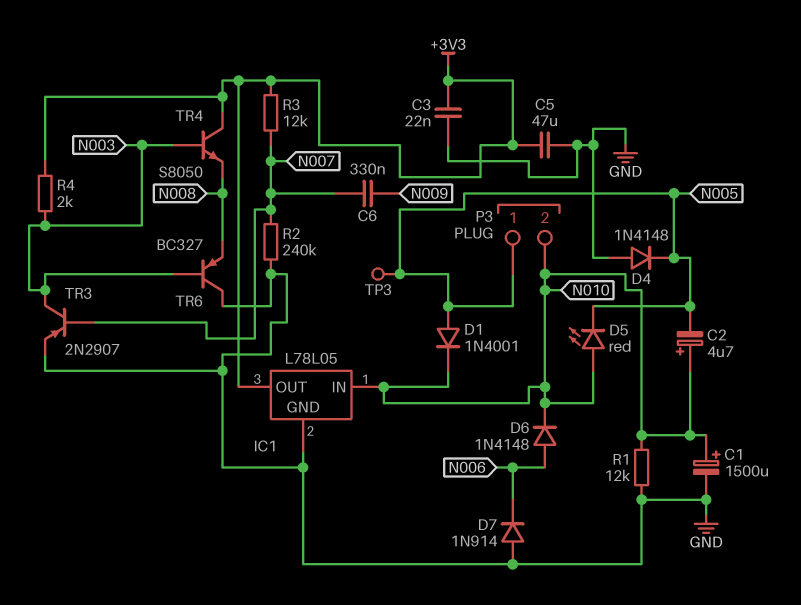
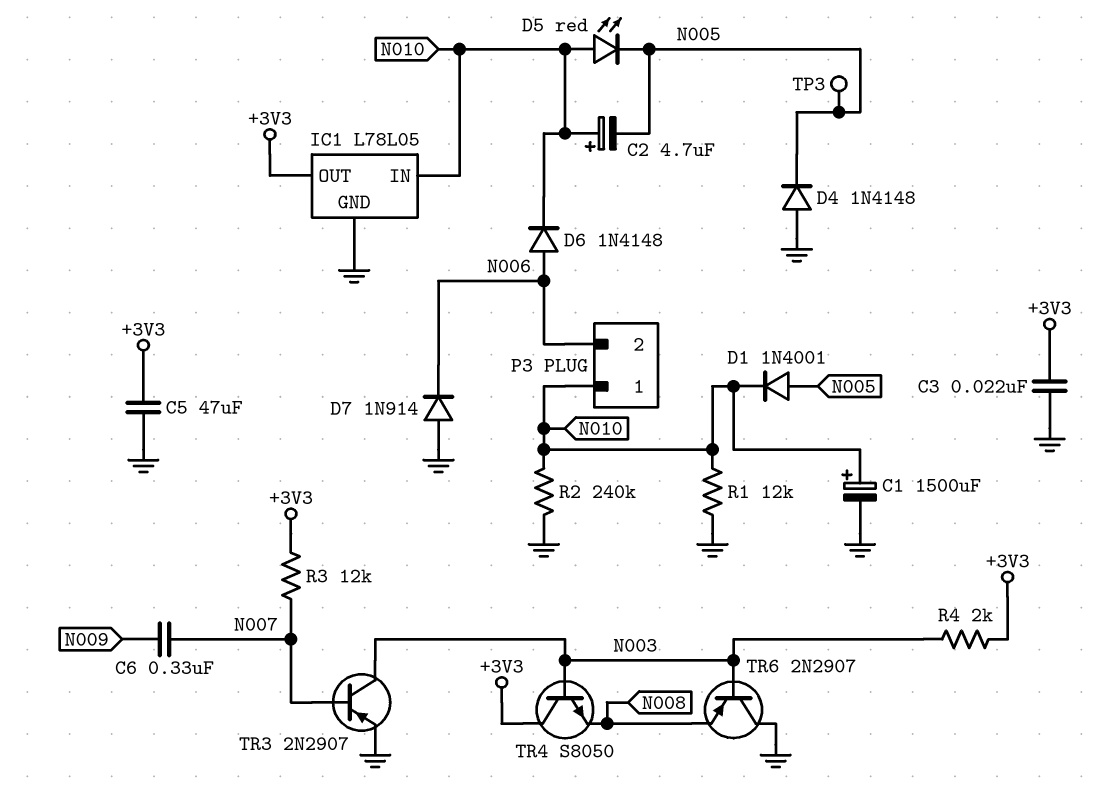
P3 pin 1: N005 -> N010
P3 pin 2: N010 -> N006
R2: 240k (GND, N007) -> 240k (GND, N010)
TR6: PNP BC327 (B N003, C GND, E N008) -> PNP 2N2907 (B N003, C GND, E N008)

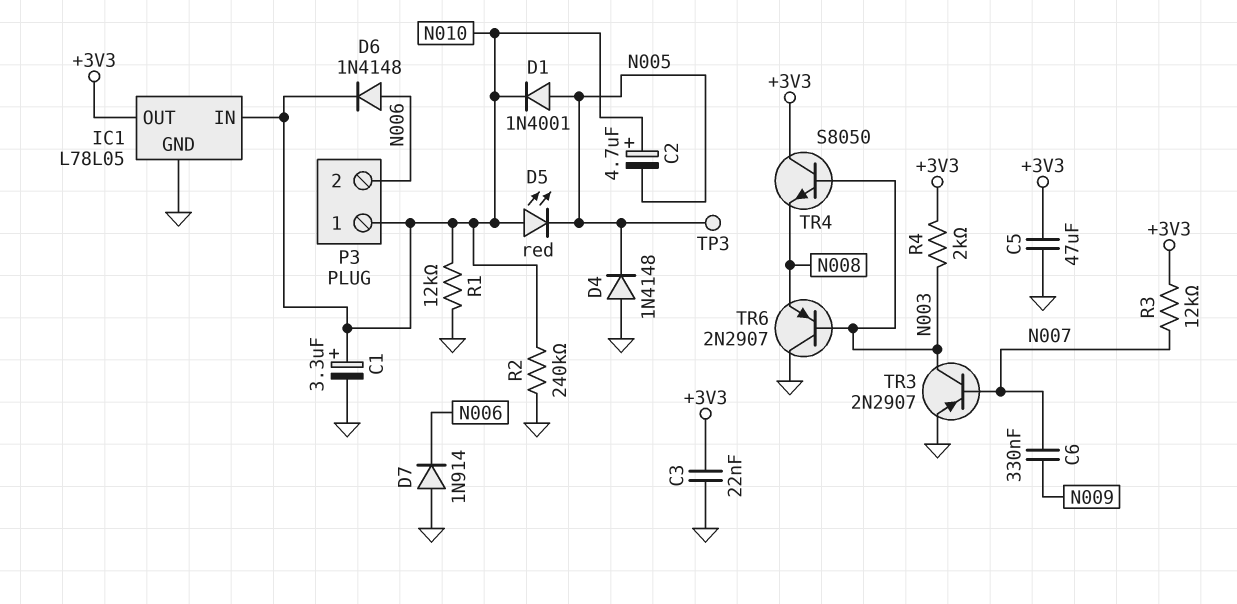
C1: 1500uF (plus N010, minus GND) -> 3.3uF (plus N010, minus GND)

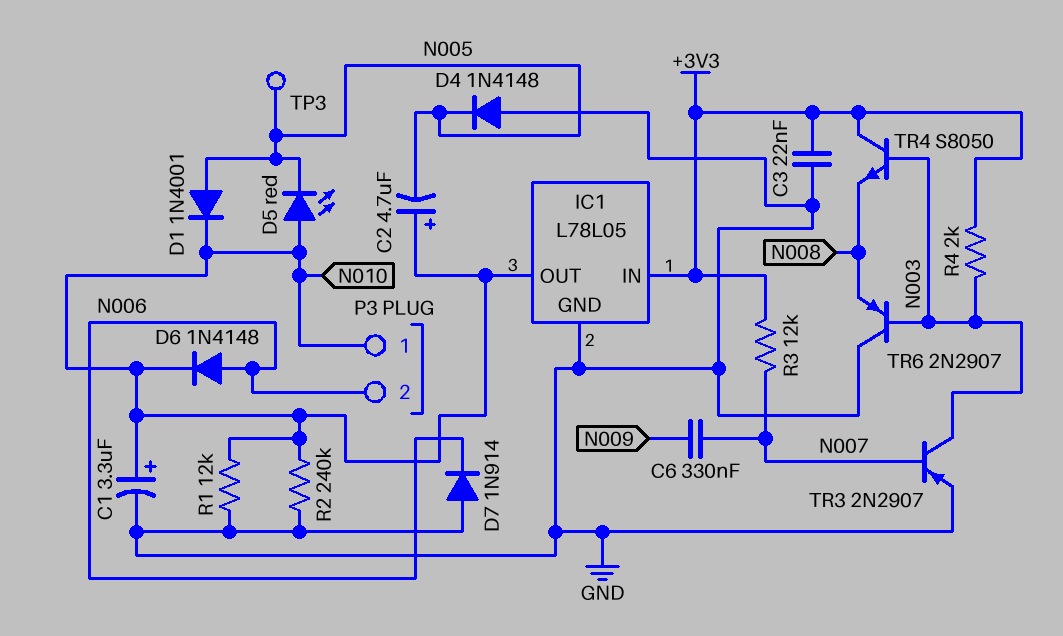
C5: 47uF (+3V3, GND) -> none
IC1 pin IN: N010 -> +3V3
IC1 pin OUT: +3V3 -> N010

